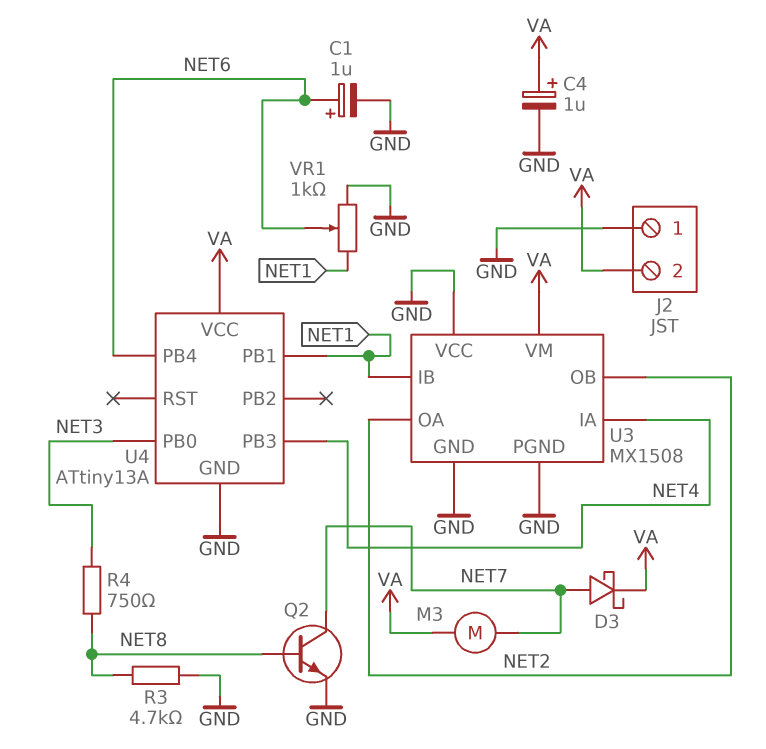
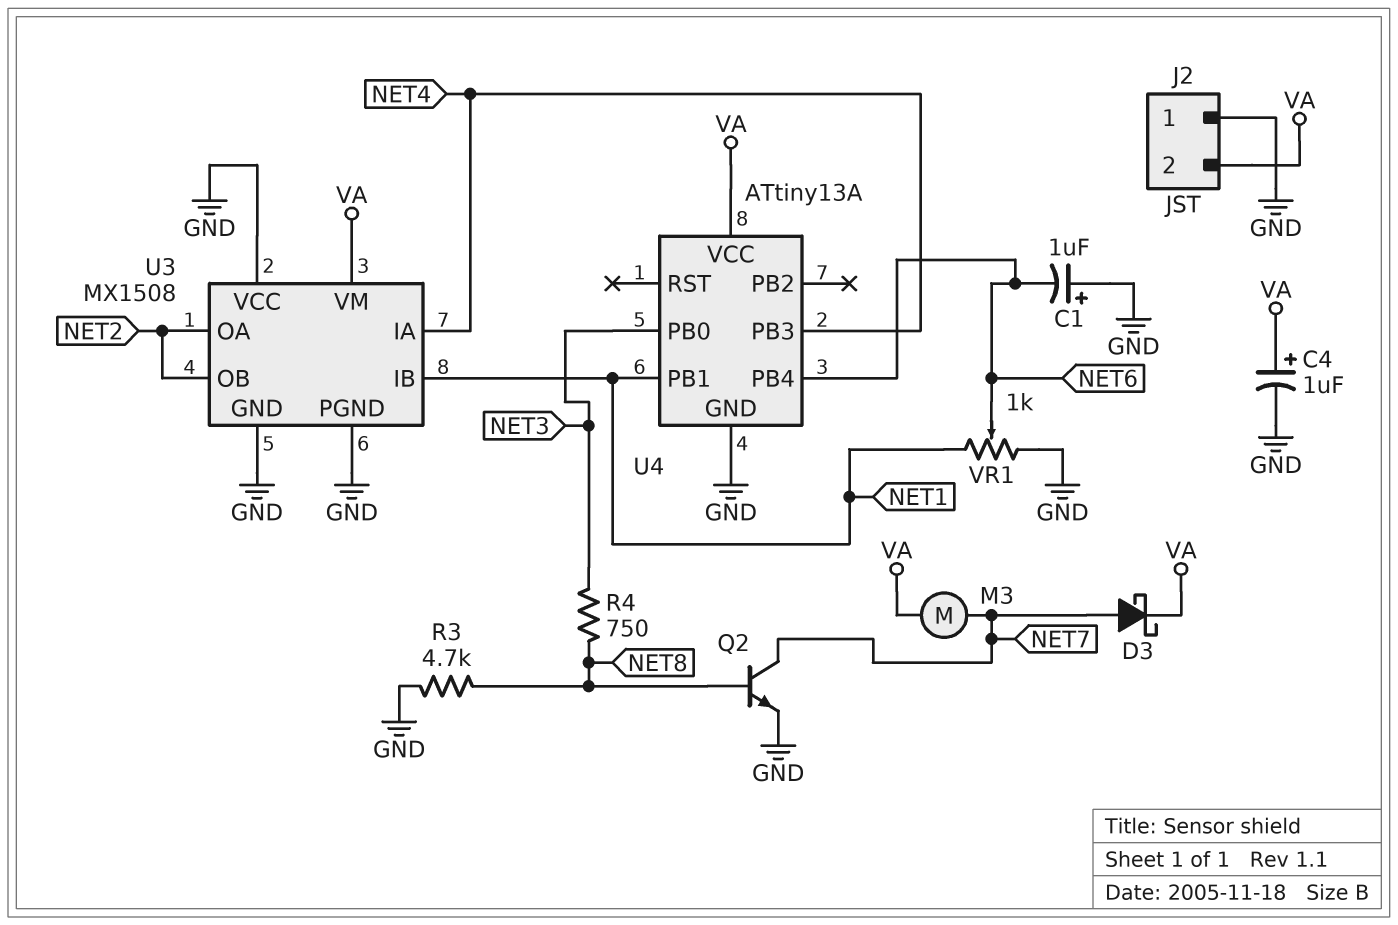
C1: 1uF (plus NET6, minus GND) -> 1uF (plus GND, minus NET6)

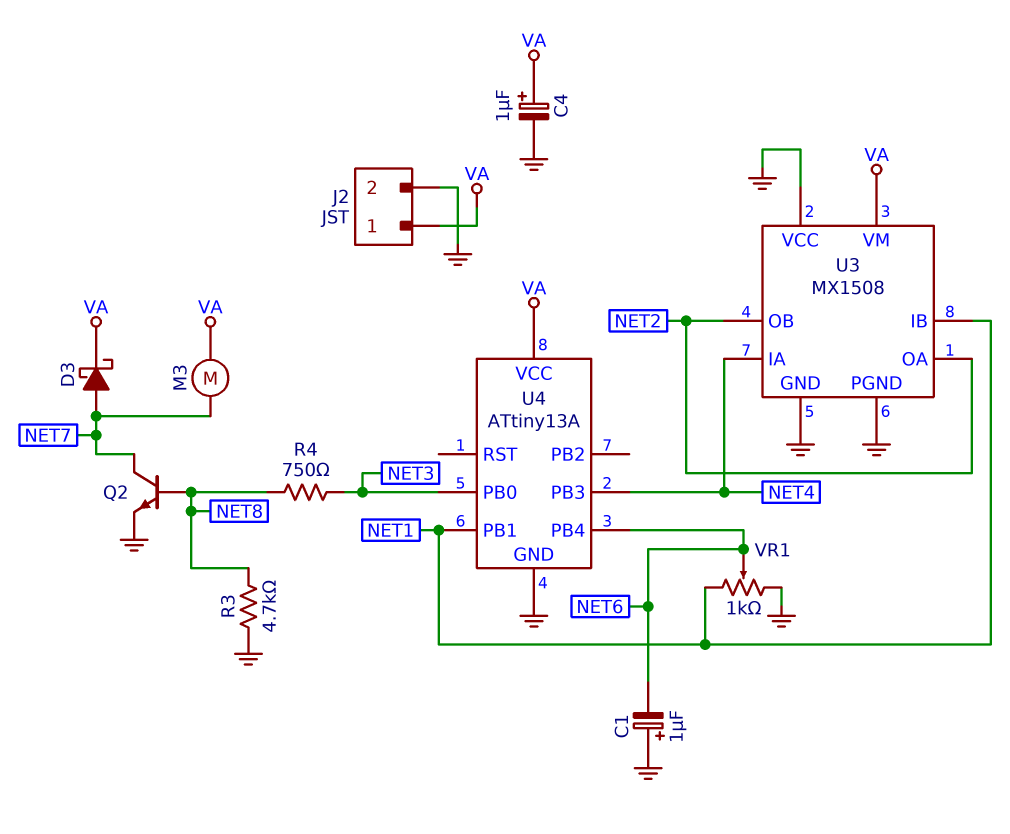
J2 pin 1: GND -> VA
J2 pin 2: VA -> GND

